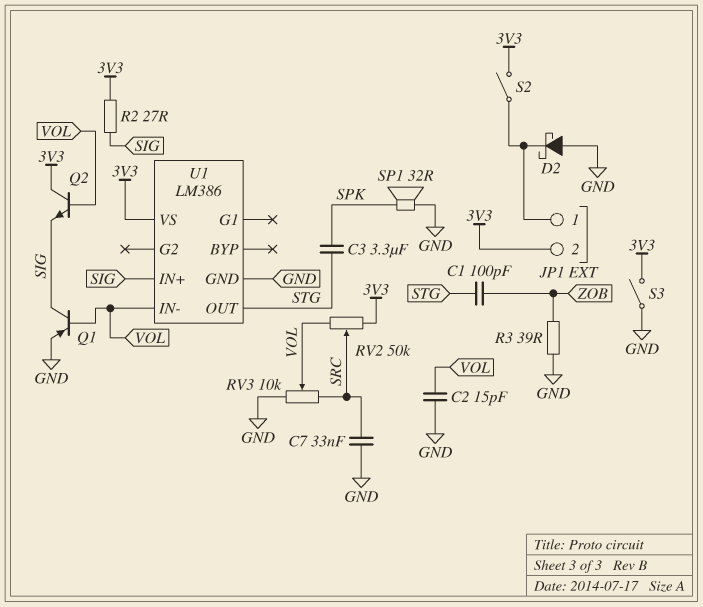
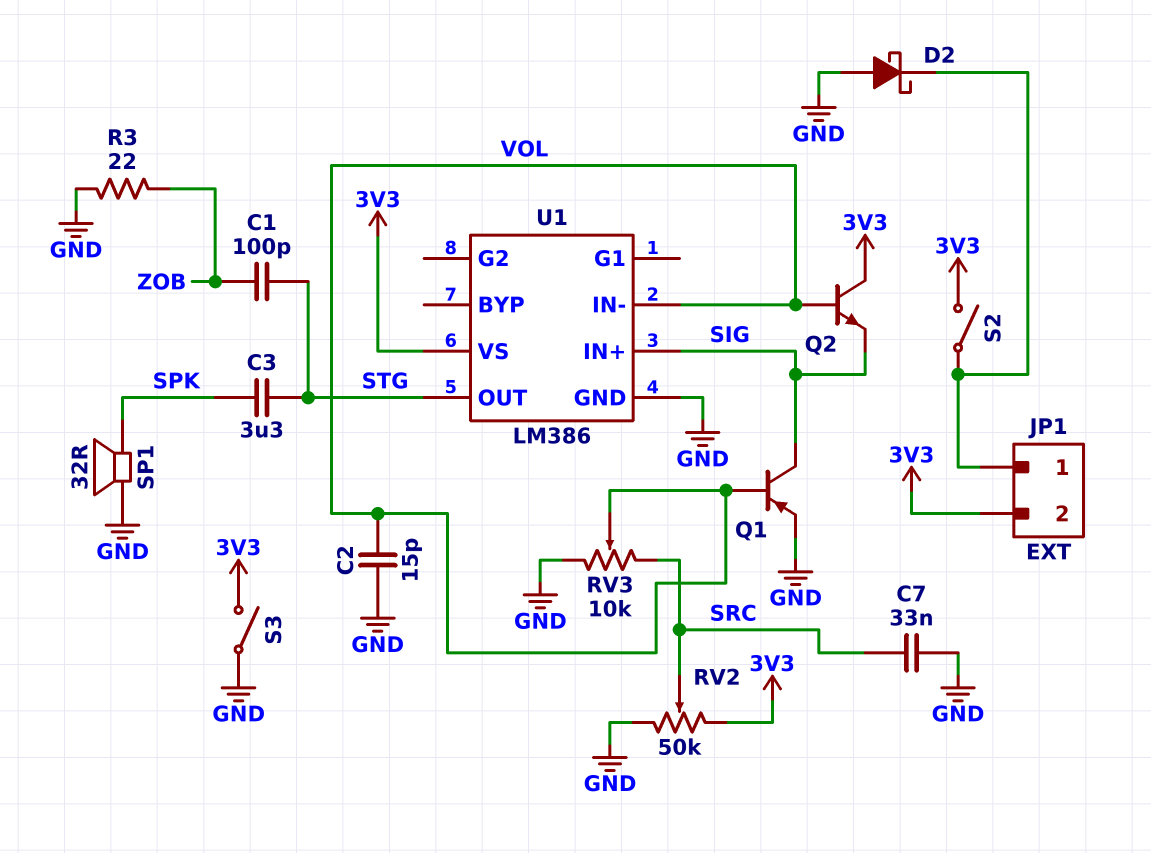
R2: 27 (3V3, SIG) -> none
R3: 39 (GND, ZOB) -> 22 (GND, ZOB)
RV2: 50k (3V3, VOL, wiper SRC) -> 50k (3V3, GND, wiper SRC)

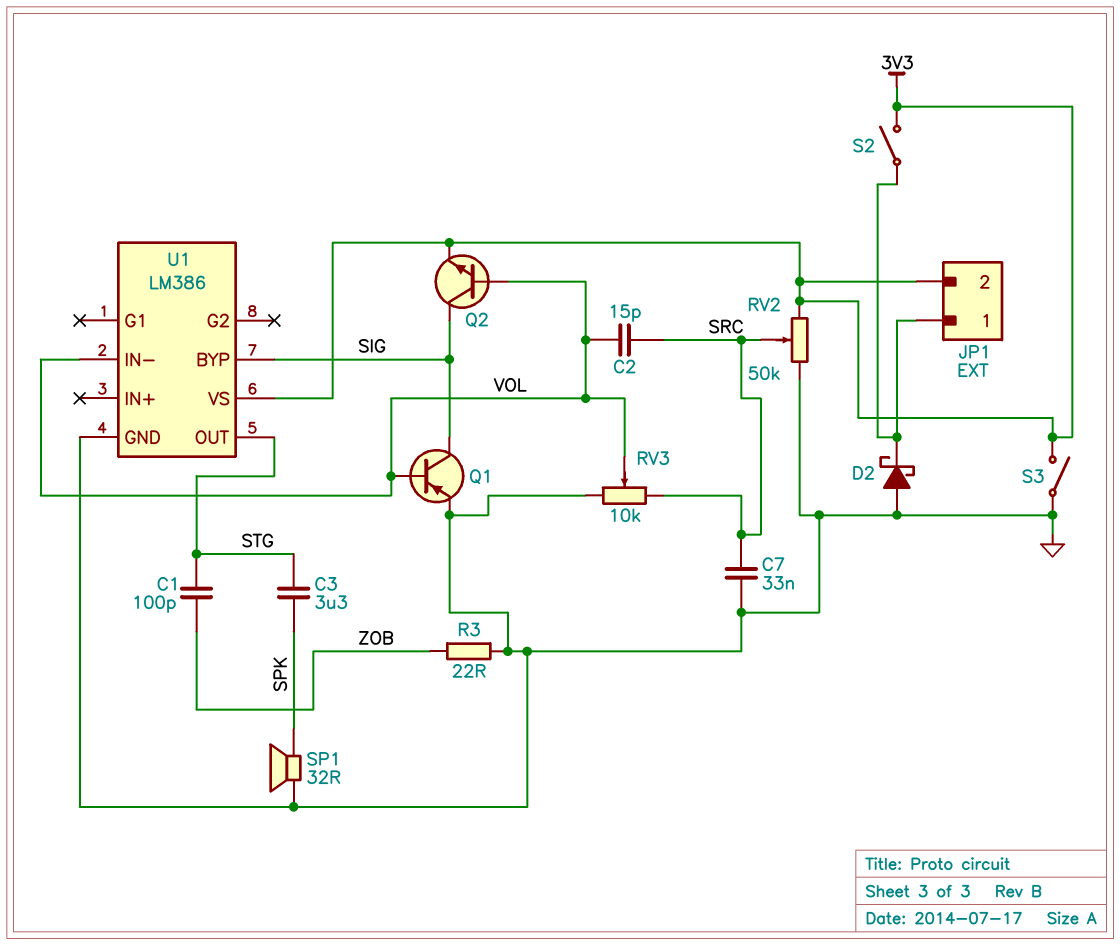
C2: 15pF (GND, VOL) -> 15pF (SRC, VOL)
Q2: NPN (B VOL, C 3V3, E SIG) -> NPN (B VOL, C SIG, E 3V3)
U1 pin BYP: none -> SIG
U1 pin IN+: SIG -> none

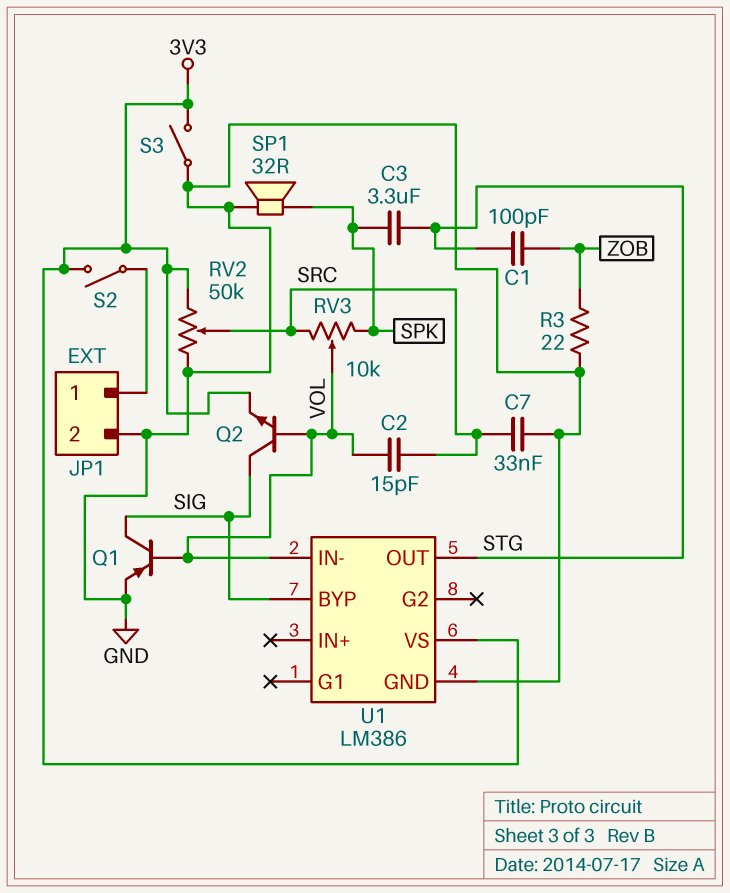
D2: schottky (A GND, K JP1/1) -> none
JP1 pin 2: 3V3 -> GND
RV3: 10k (GND, SRC, wiper VOL) -> 10k (SPK, SRC, wiper VOL)

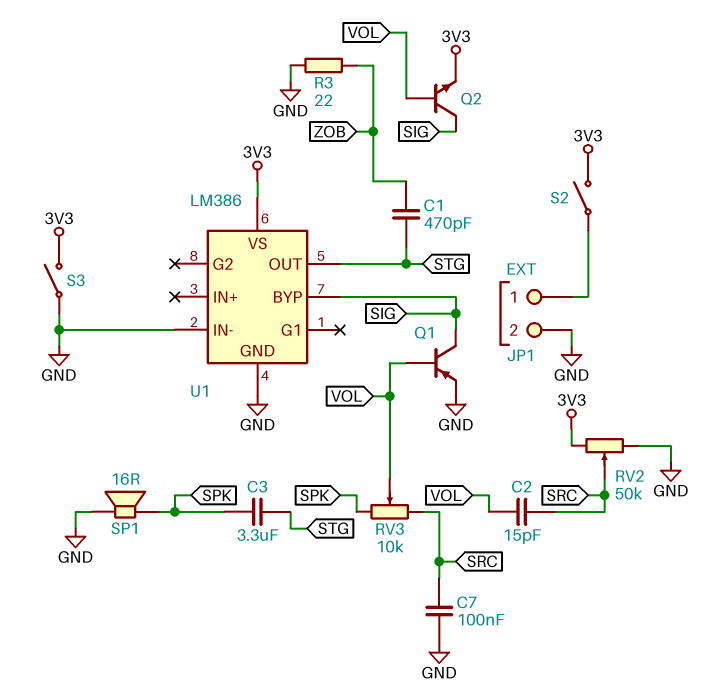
C1: 100pF (STG, ZOB) -> 470pF (STG, ZOB)
C7: 33nF (GND, SRC) -> 100nF (GND, SRC)
SP1: speaker 32R (GND, SPK) -> speaker 16R (GND, SPK)
U1 pin IN-: VOL -> GND

